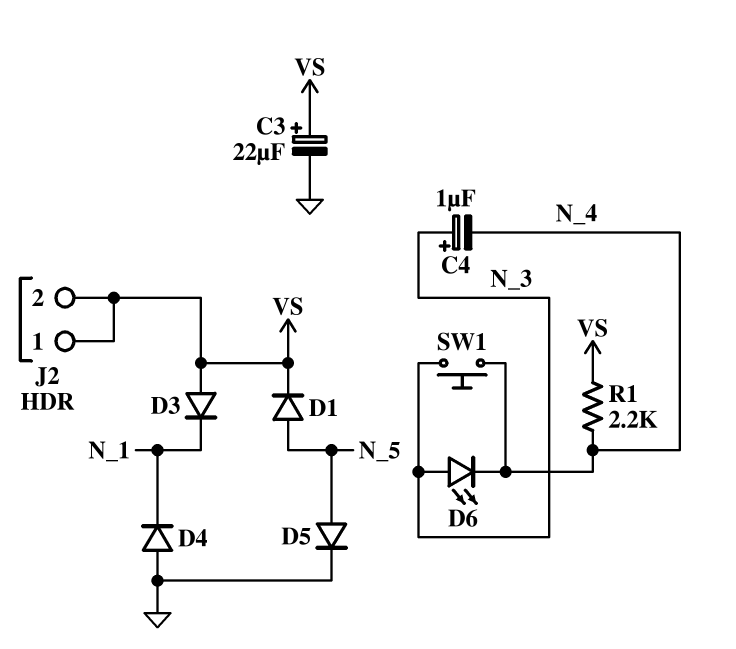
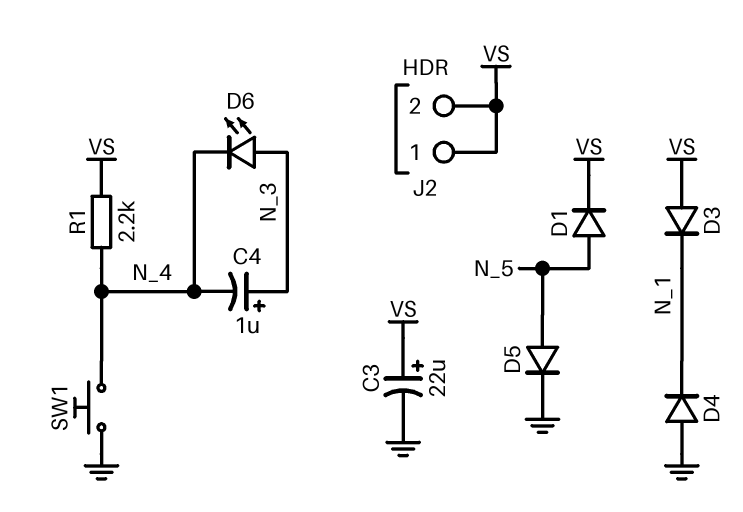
SW1: button (N_3, N_4) -> button (GND, N_4)

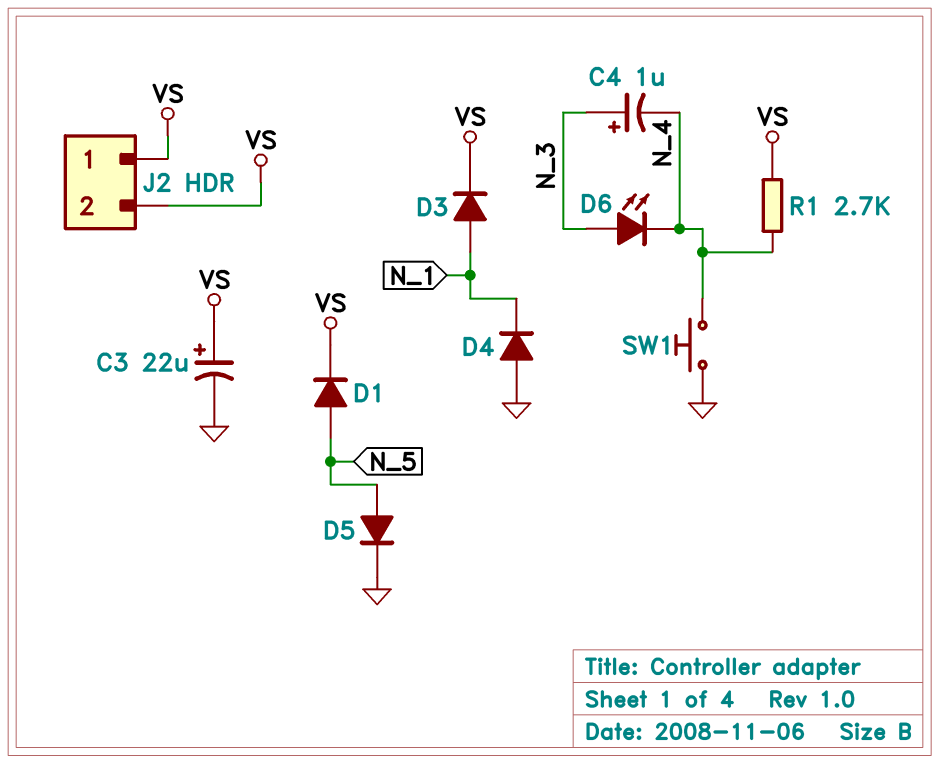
D3: diode (A VS, K N_1) -> diode (A N_1, K VS)
R1: 2.2k (N_4, VS) -> 2.7k (N_4, VS)

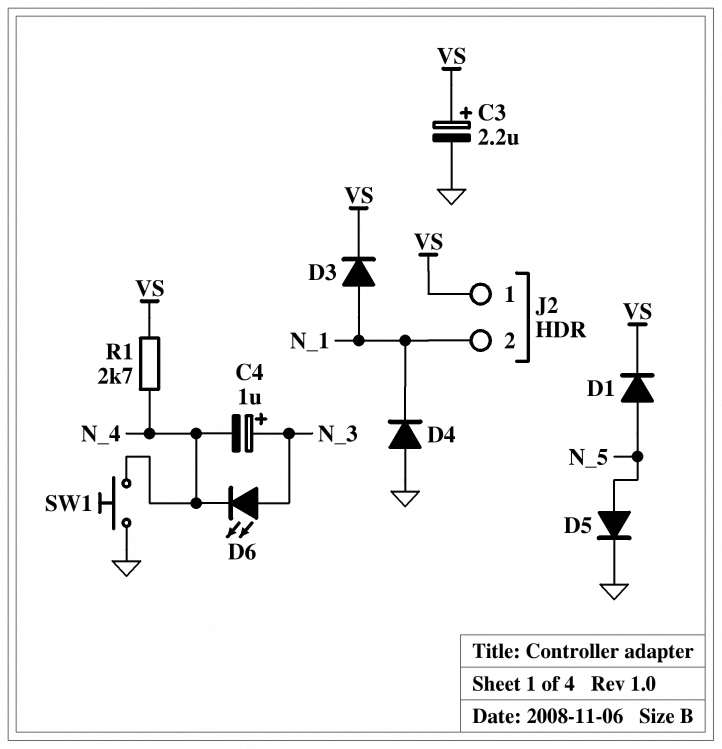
C3: 22uF (plus VS, minus GND) -> 2.2uF (plus VS, minus GND)
J2 pin 2: VS -> N_1

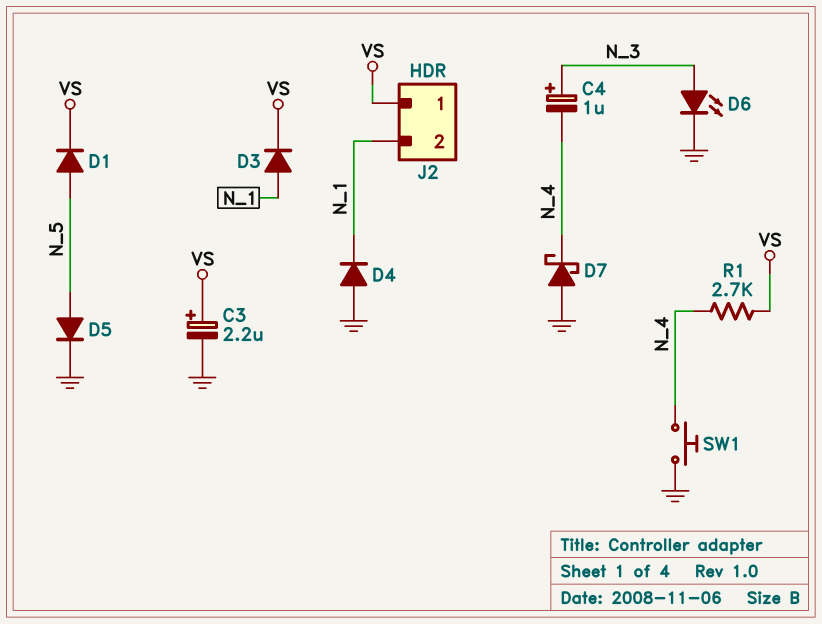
D6: LED (A N_3, K N_4) -> LED (A N_3, K GND)
D7: none -> schottky (A GND, K N_4)

